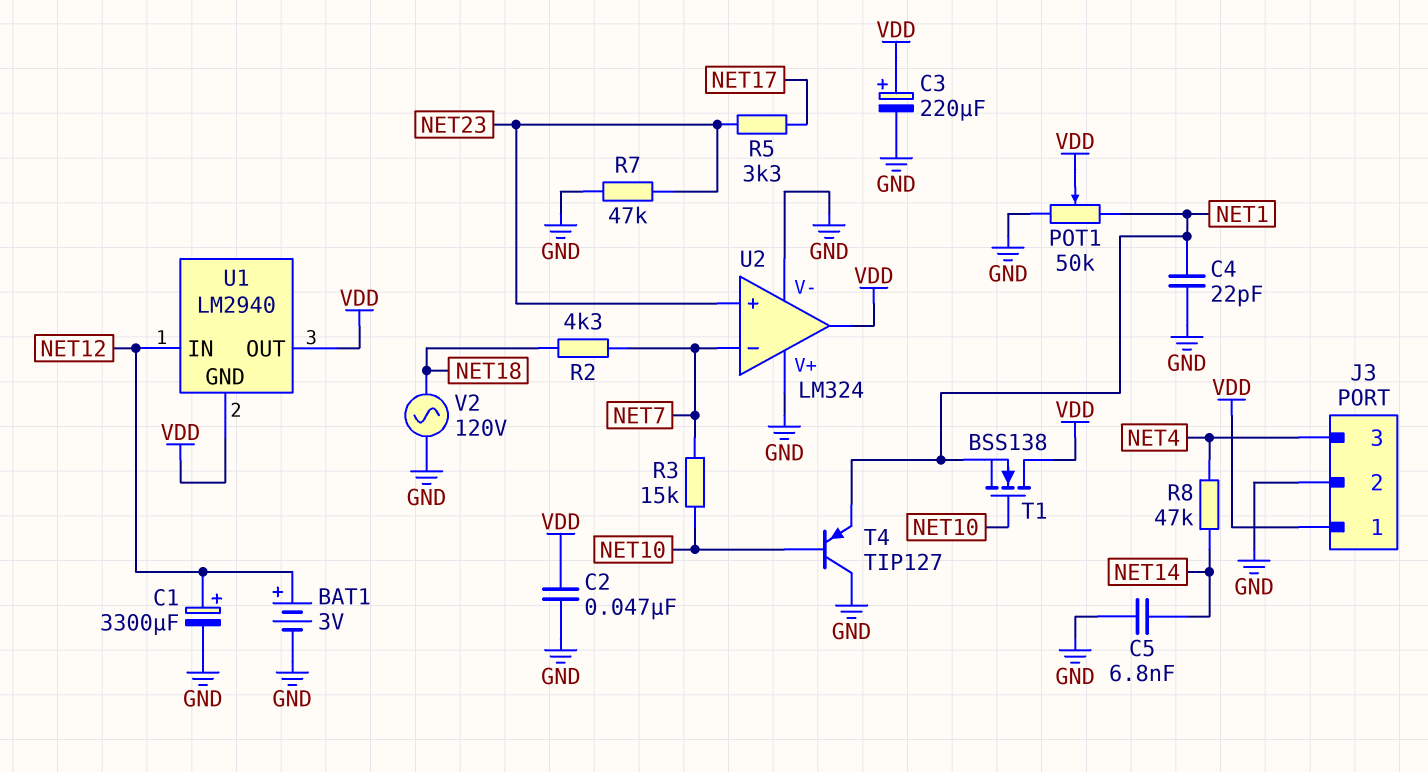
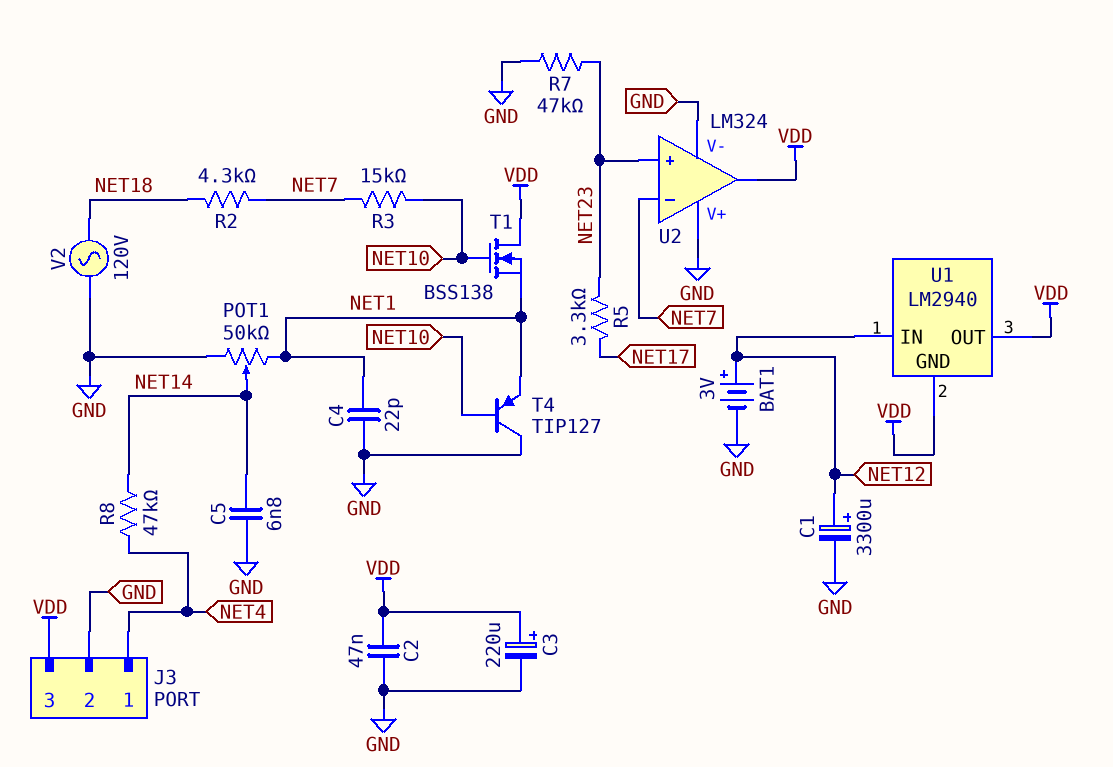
J3 pin 1: VDD -> NET4
J3 pin 3: NET4 -> VDD
POT1: 50k (GND, NET1, wiper VDD) -> 50k (GND, NET1, wiper NET14)

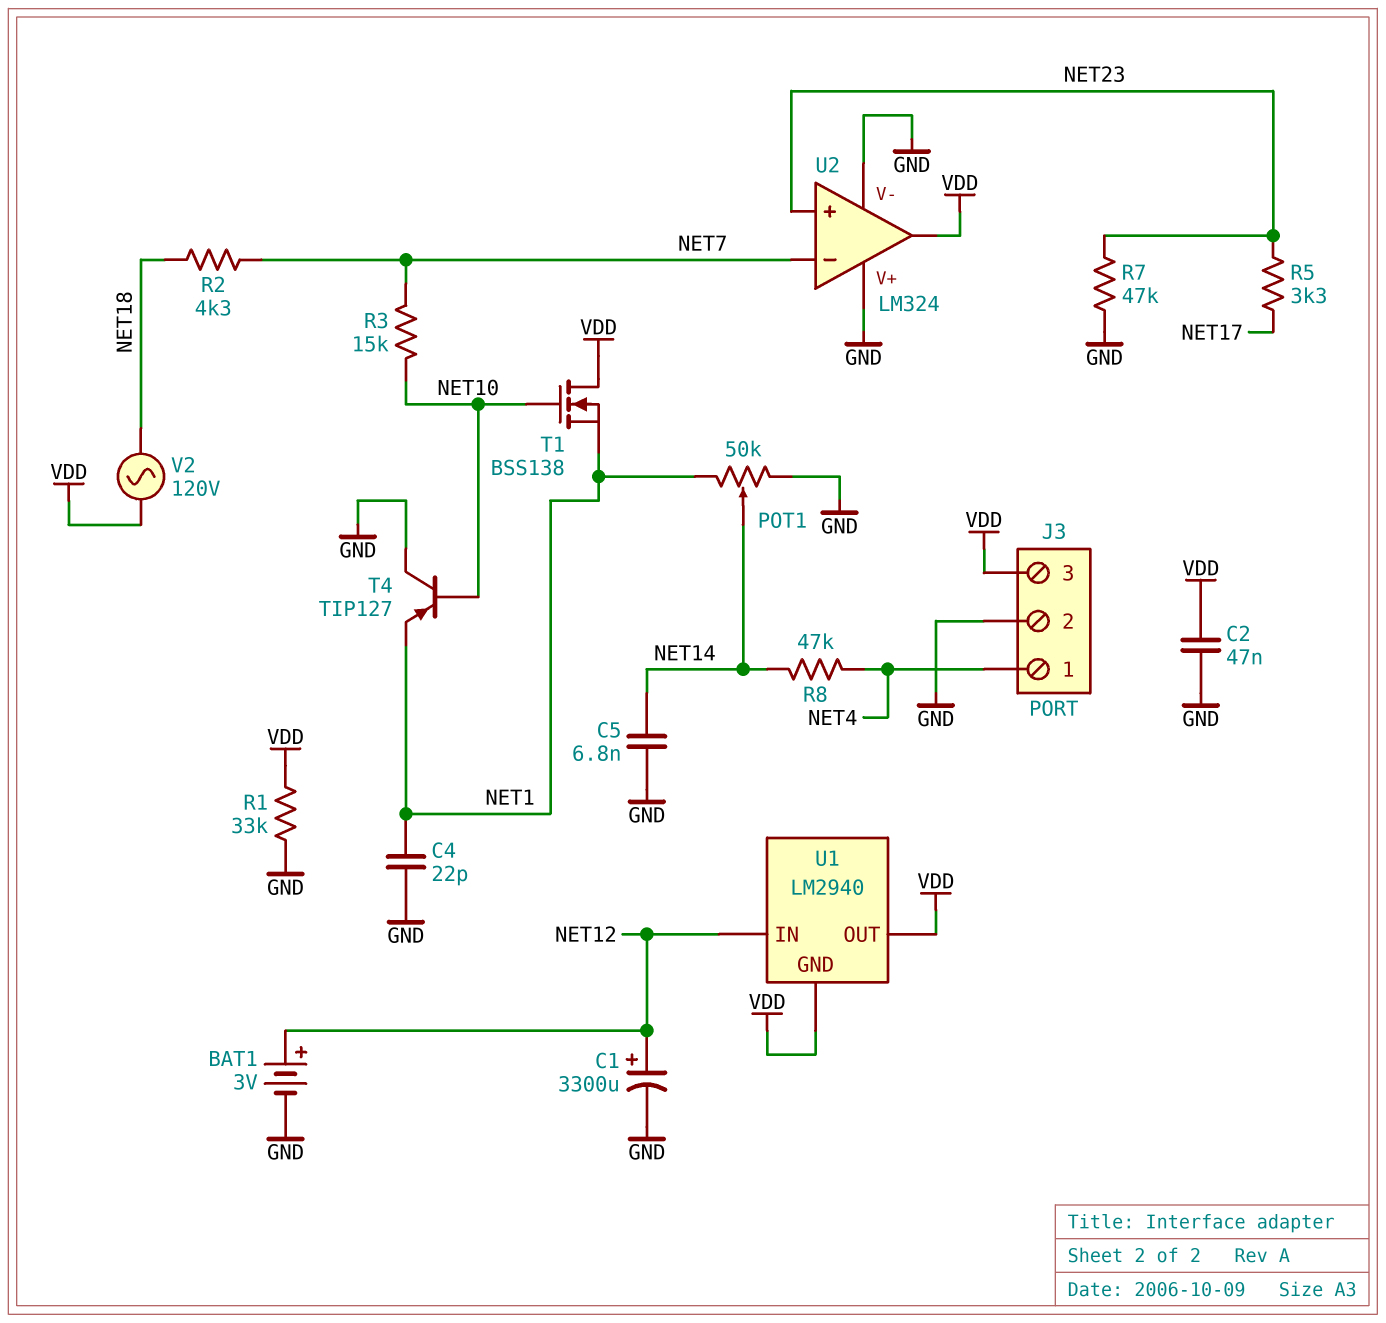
C3: 220uF (plus VDD, minus GND) -> none
R1: none -> 33k (GND, VDD)
V2: AC 120V (GND, NET18) -> AC 120V (NET18, VDD)

